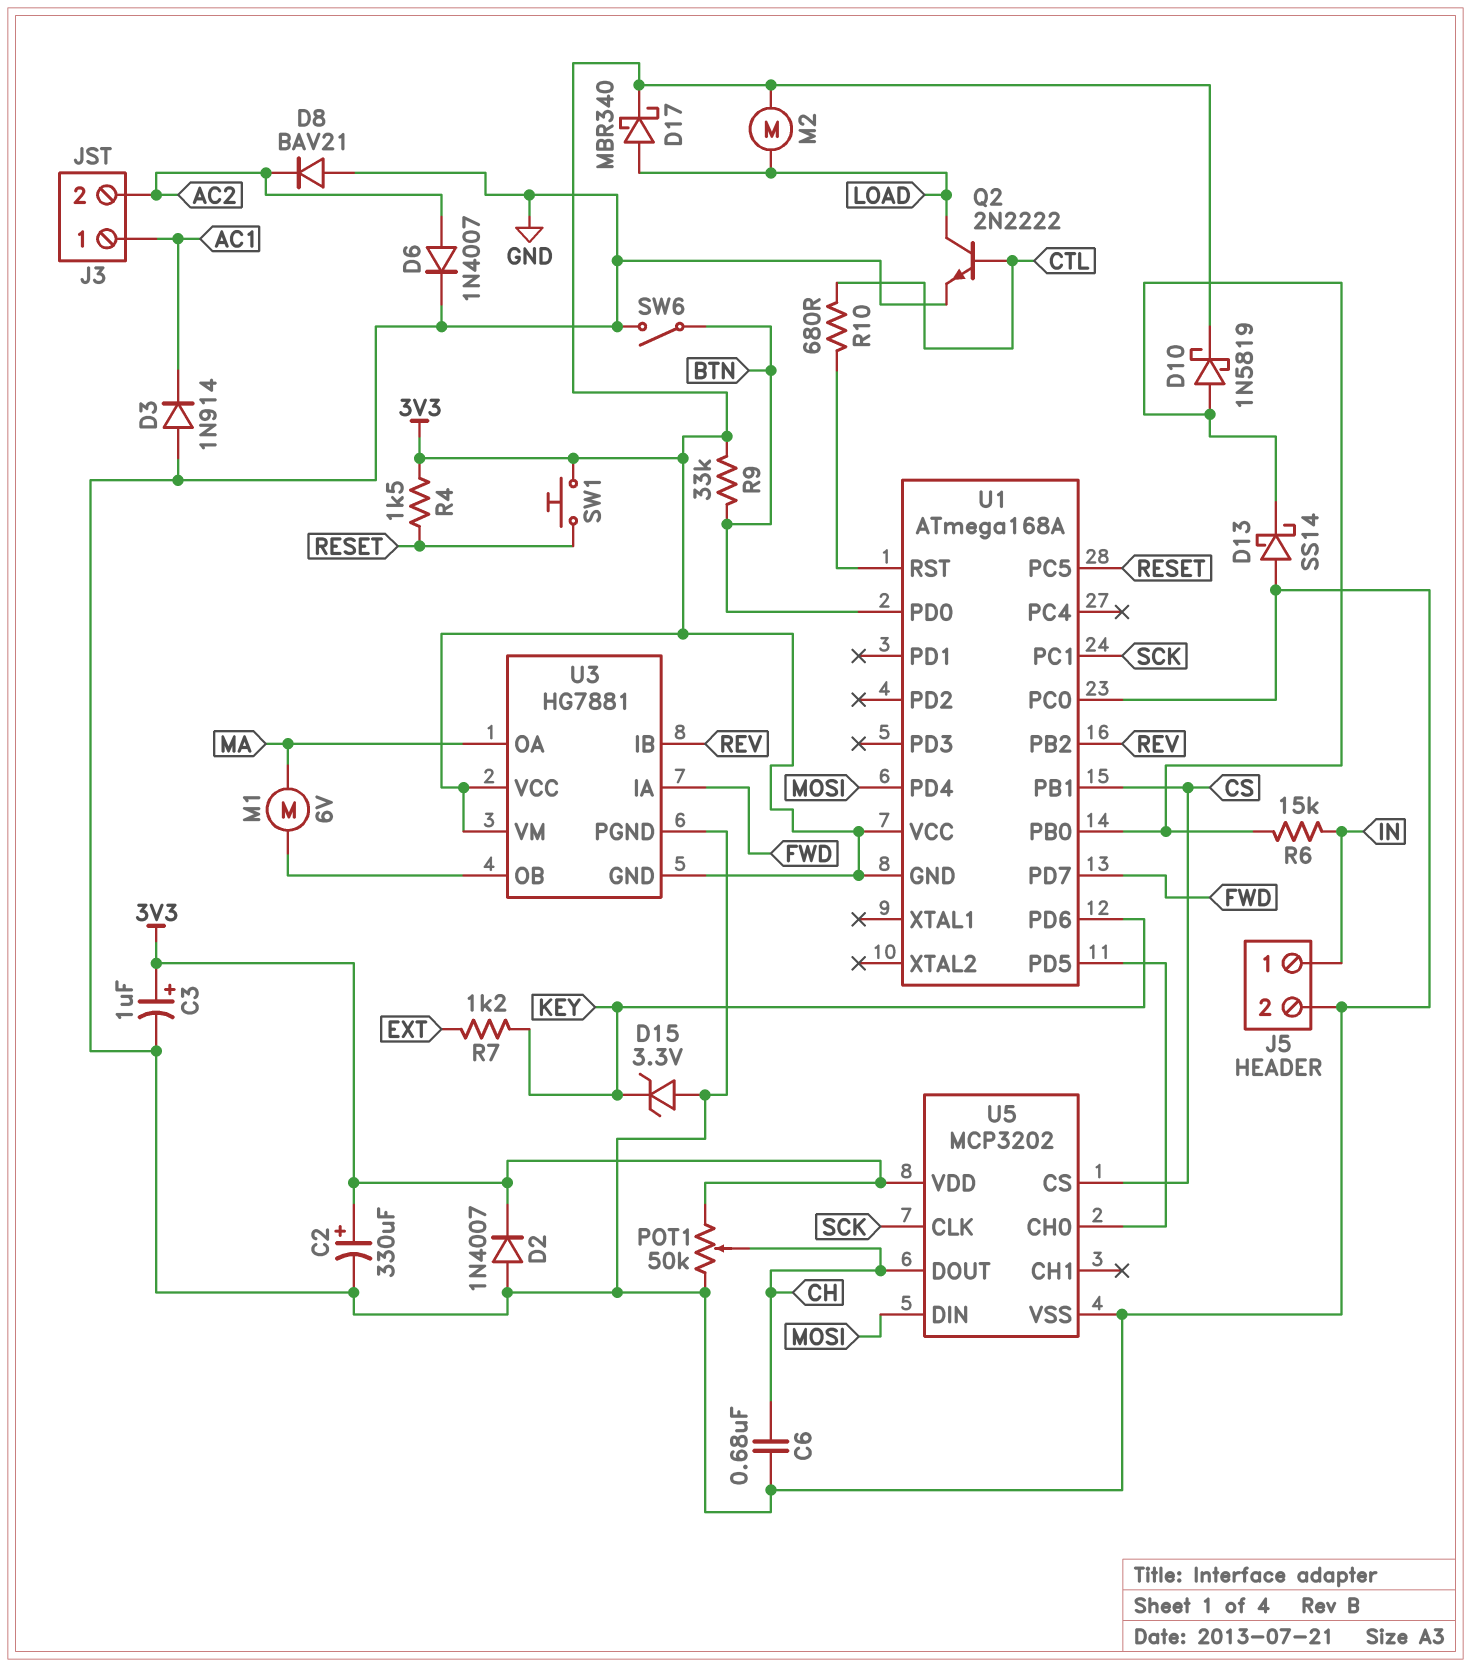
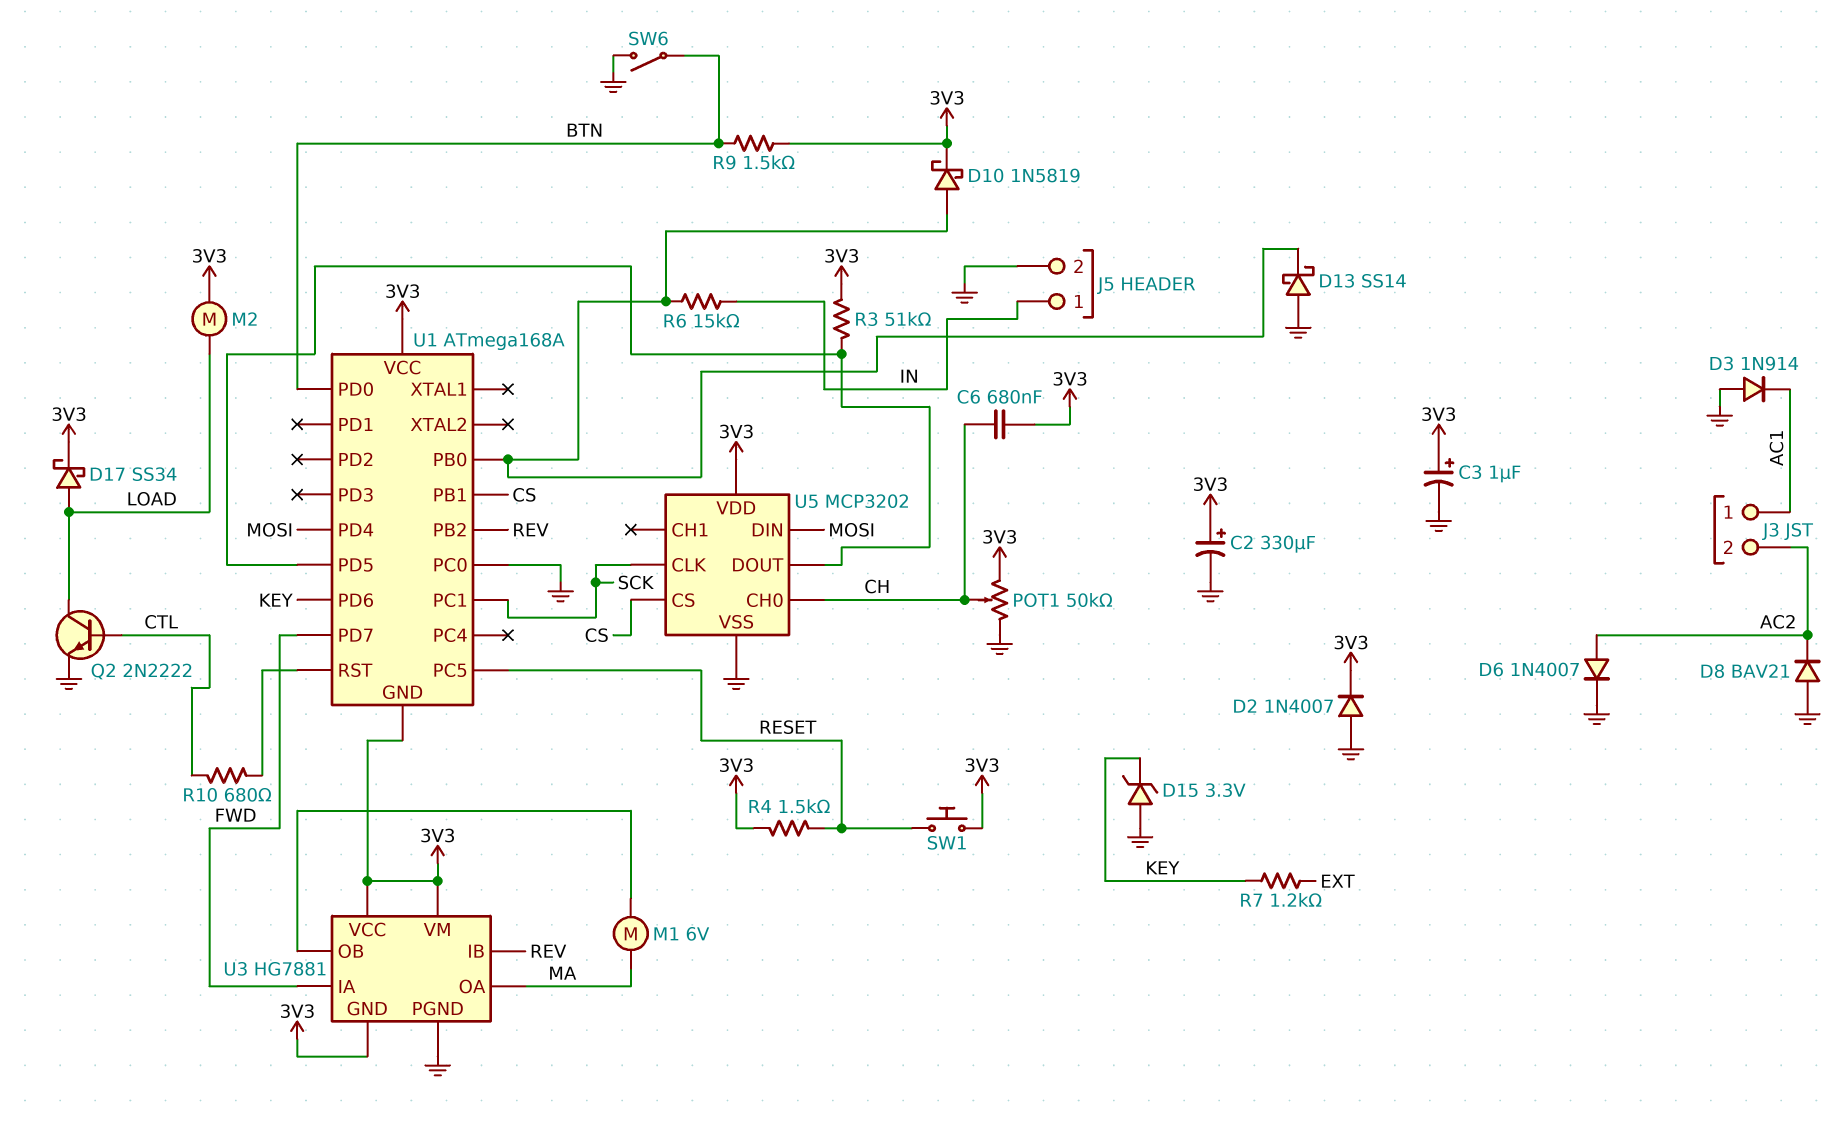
C6: 680nF (CH, GND) -> 680nF (3V3, CH)
D17: schottky MBR340 (A LOAD, K 3V3) -> schottky SS34 (A LOAD, K 3V3)
R3: none -> 51k (3V3, U1/PD5)
R9: 33k (3V3, BTN) -> 1.5k (3V3, BTN)
U5 pin CH0: U1/PD5 -> CH
U5 pin DOUT: CH -> U1/PD5

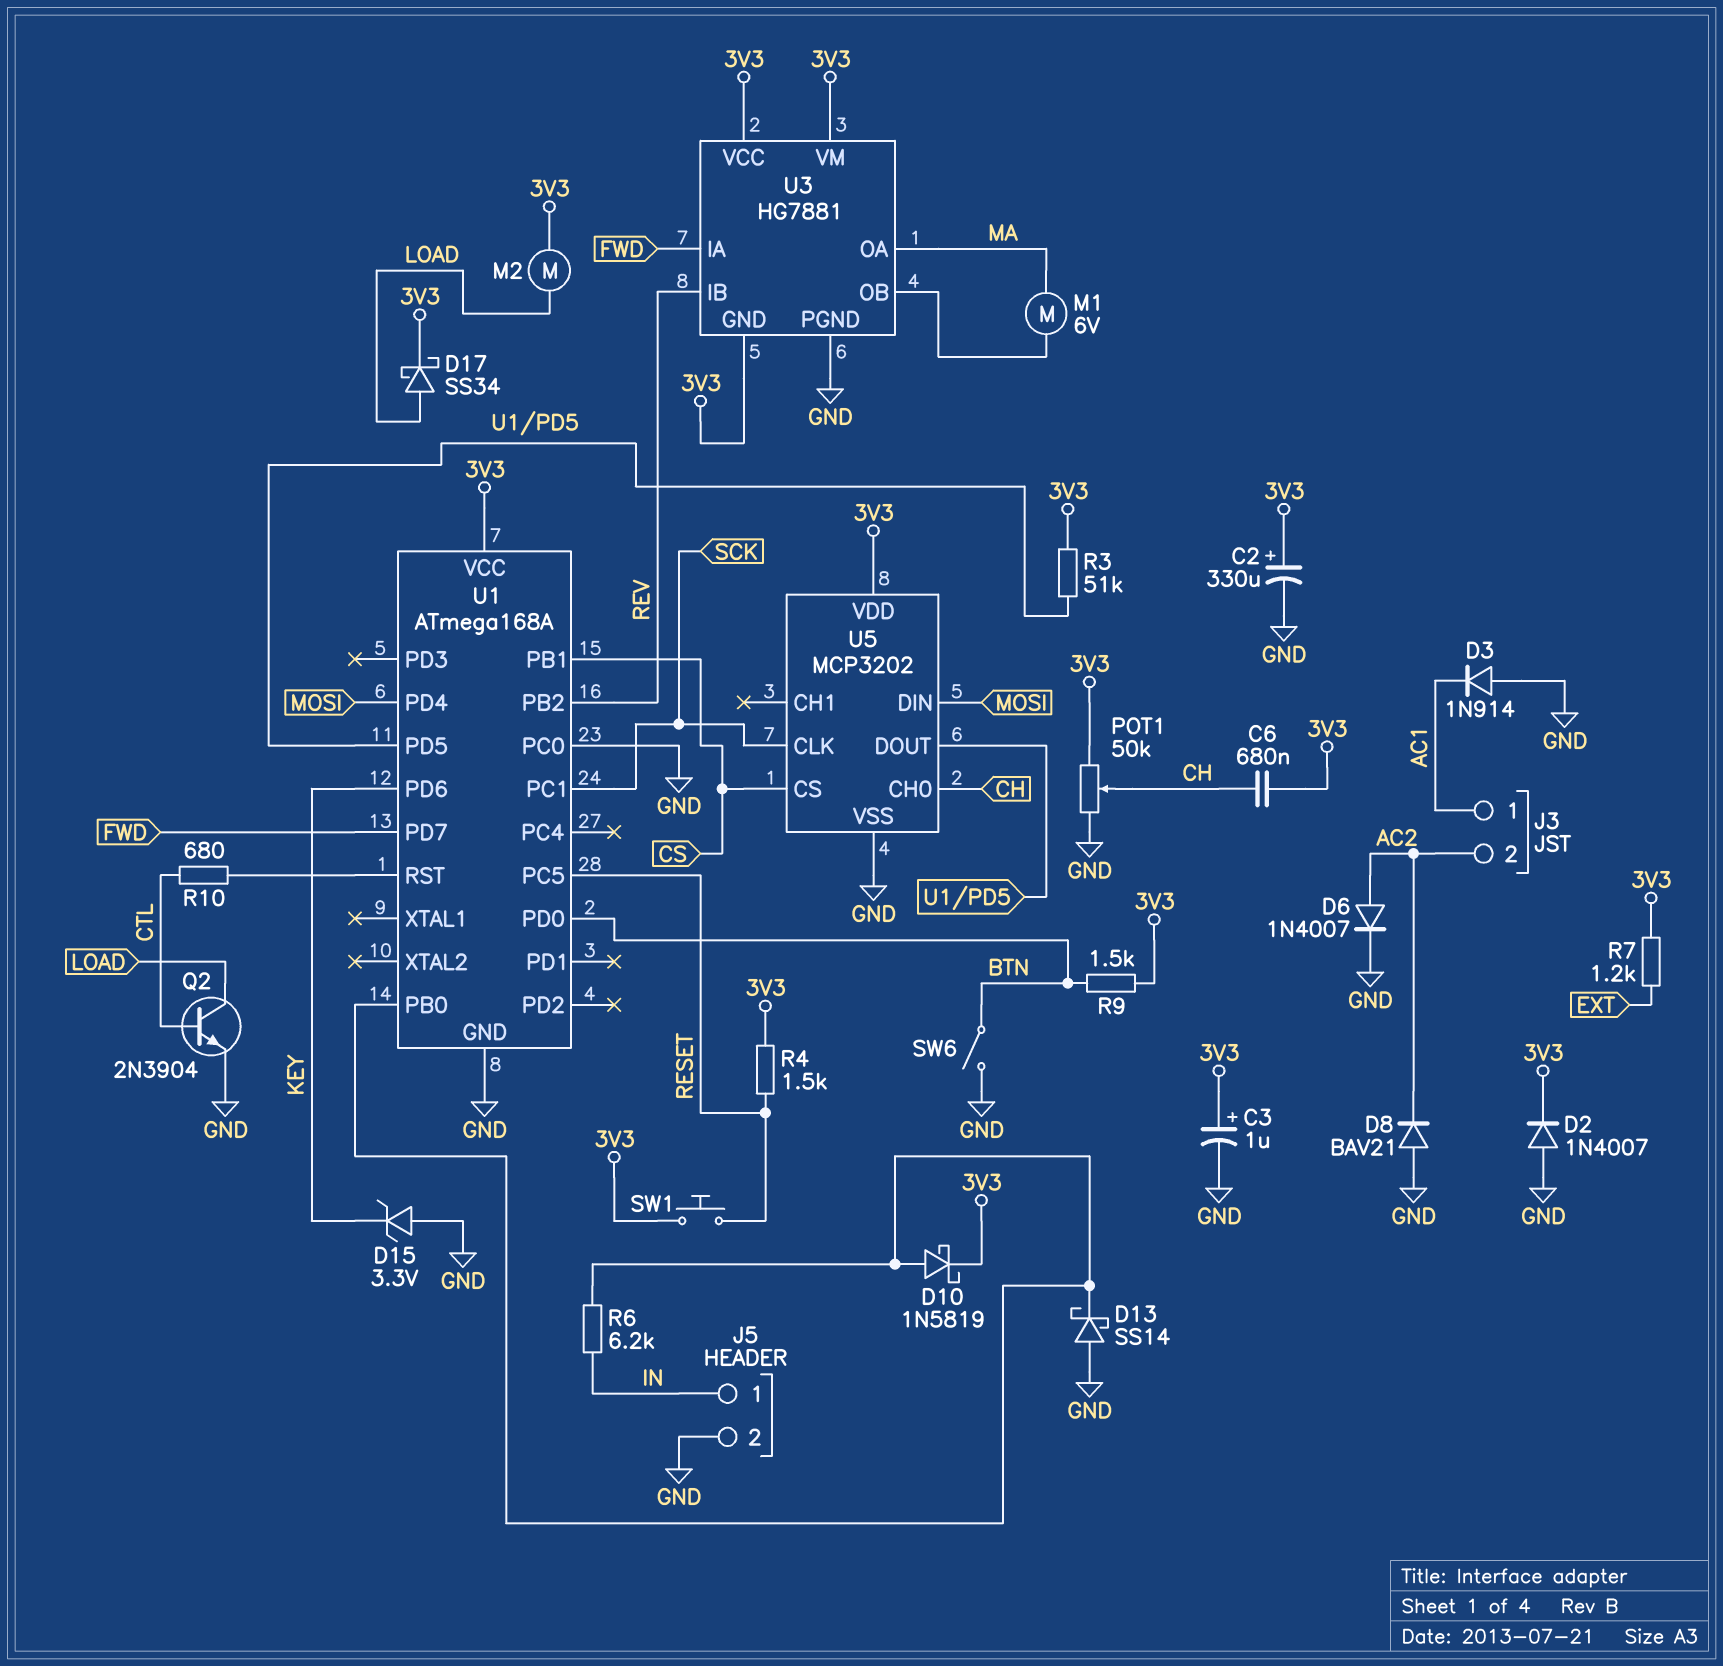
Q2: NPN 2N2222 (B CTL, C LOAD, E GND) -> NPN 2N3904 (B CTL, C LOAD, E GND)
R6: 15k (IN, U1/PB0) -> 6.2k (IN, U1/PB0)
R7: 1.2k (EXT, KEY) -> 1.2k (3V3, EXT)
U1 pin GND: 3V3 -> GND

